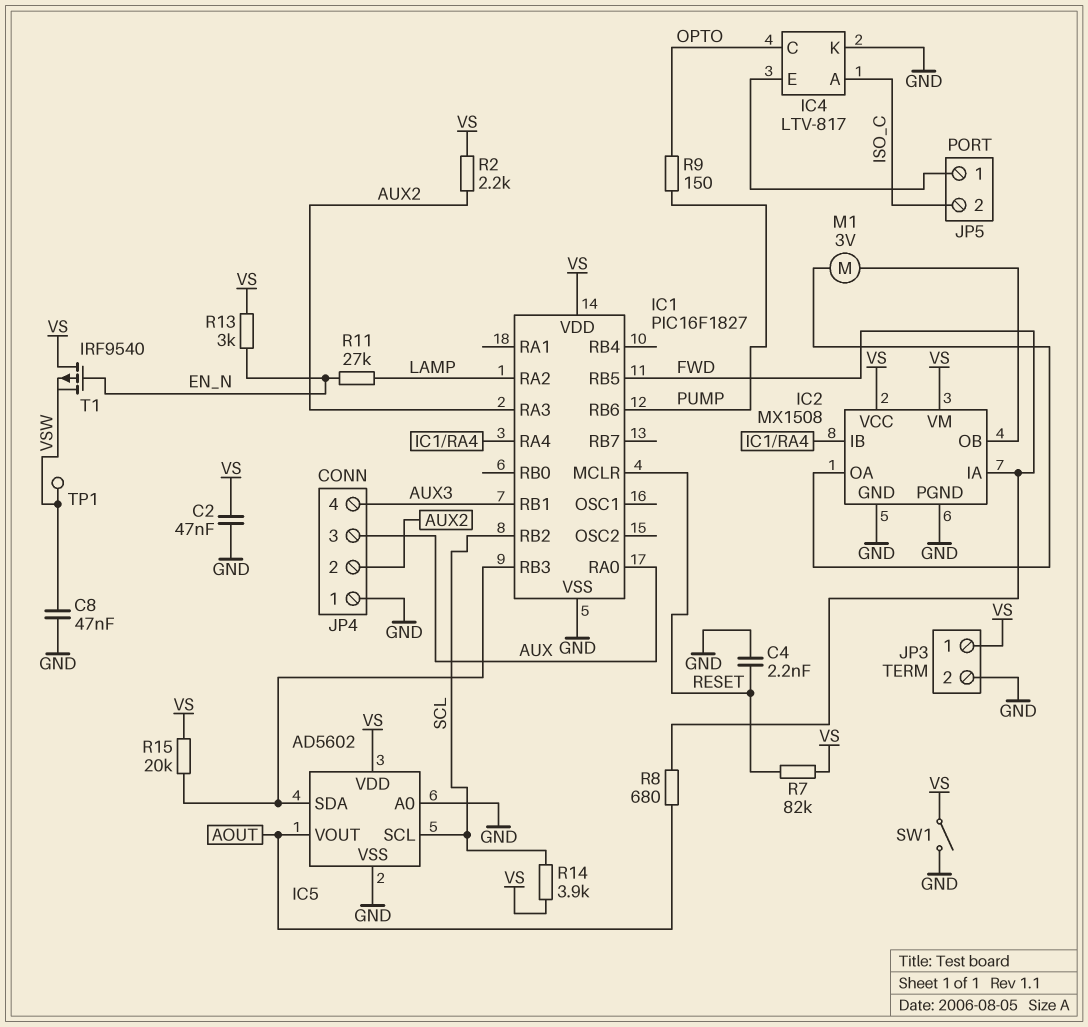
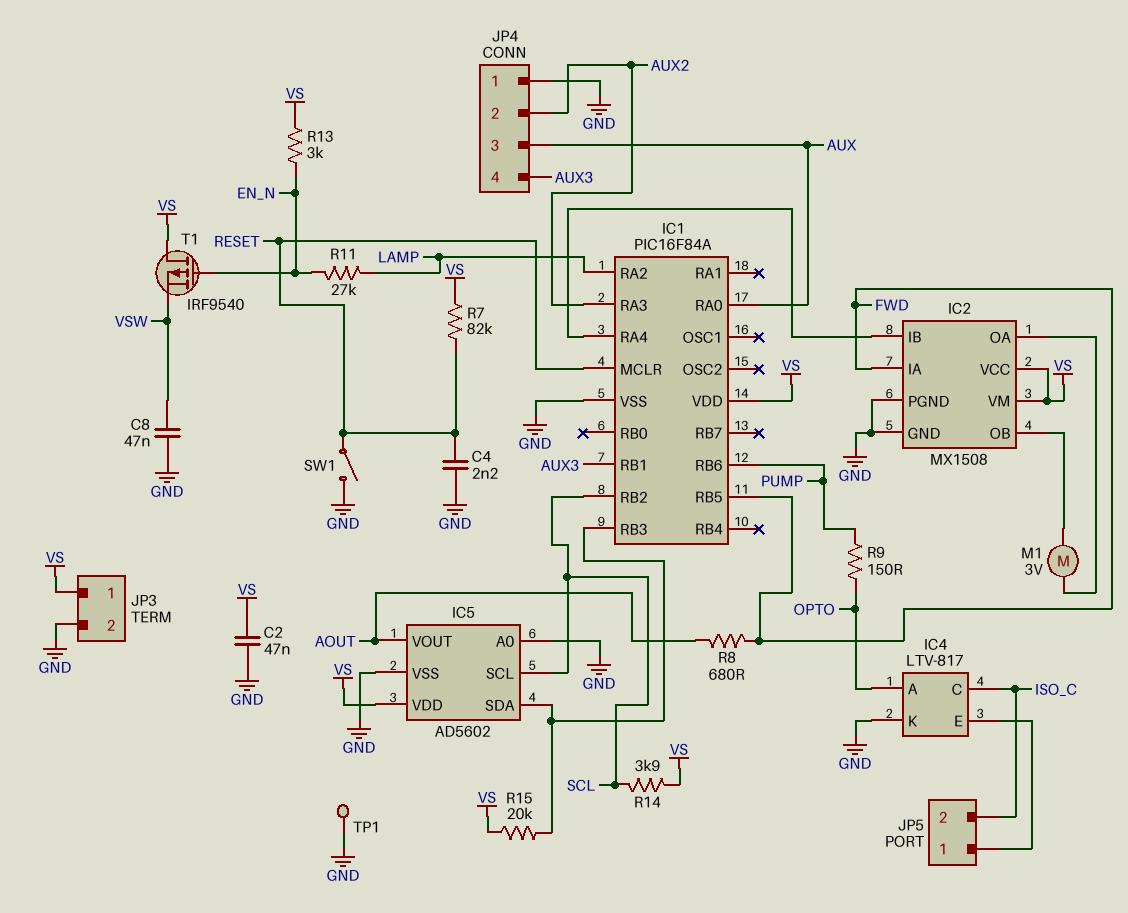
IC1: PIC16F1827 -> PIC16F84A
IC4 pin A: ISO_C -> OPTO
IC4 pin C: OPTO -> ISO_C
R2: 2.2k (AUX2, VS) -> none
SW1: switch (GND, VS) -> switch (GND, RESET)
TP1: test point (VSW) -> test point (GND)

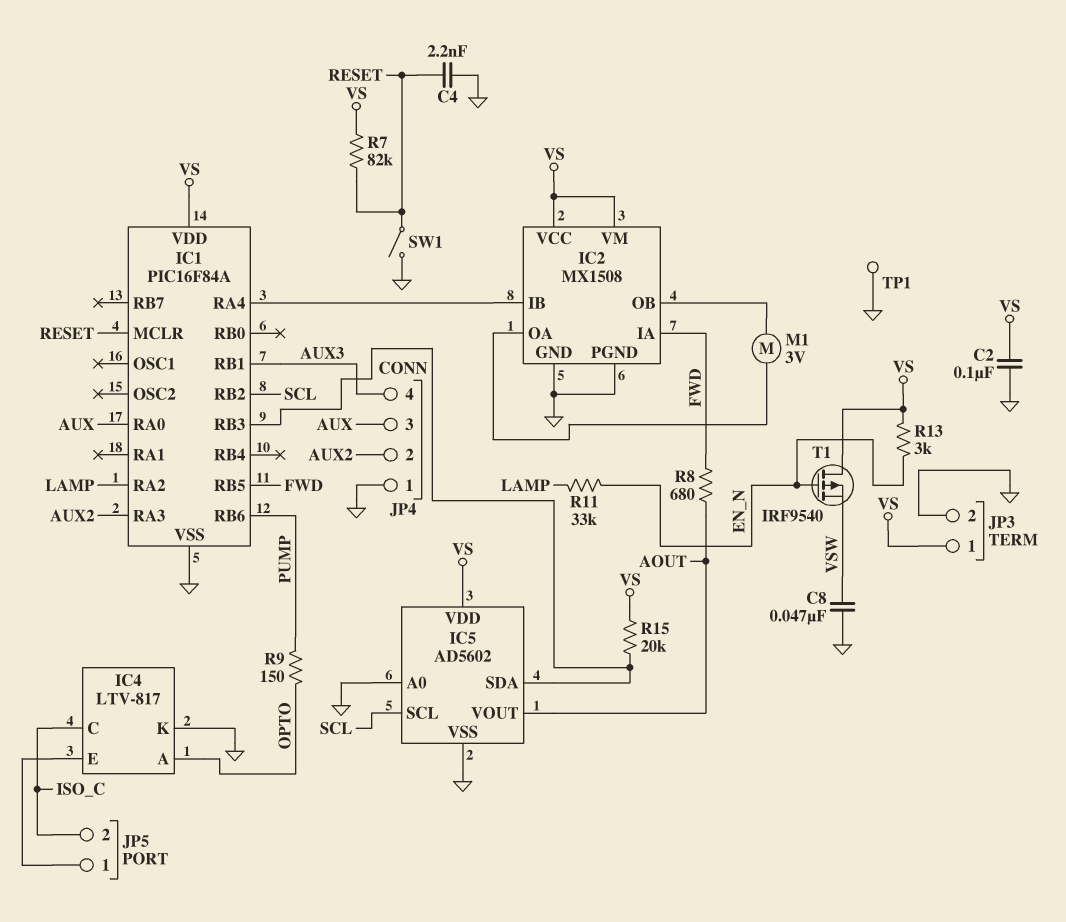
C2: 47nF (GND, VS) -> 100nF (GND, VS)
R11: 27k (EN_N, LAMP) -> 33k (EN_N, LAMP)
R14: 3.9k (SCL, VS) -> none

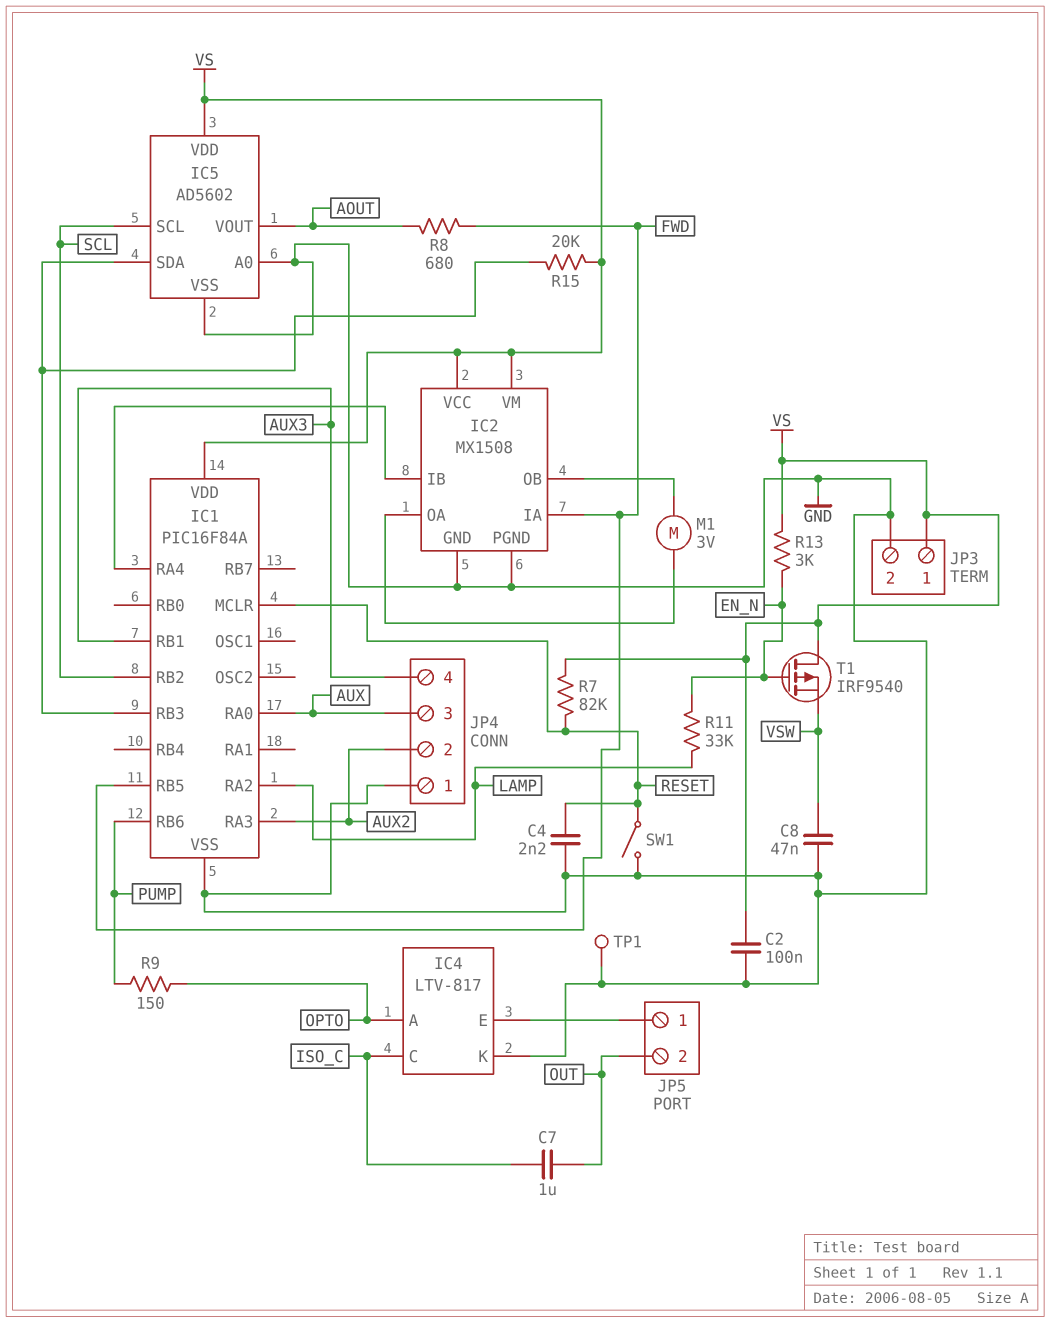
C7: none -> 1uF (ISO_C, OUT)
JP5 pin 2: ISO_C -> OUT

